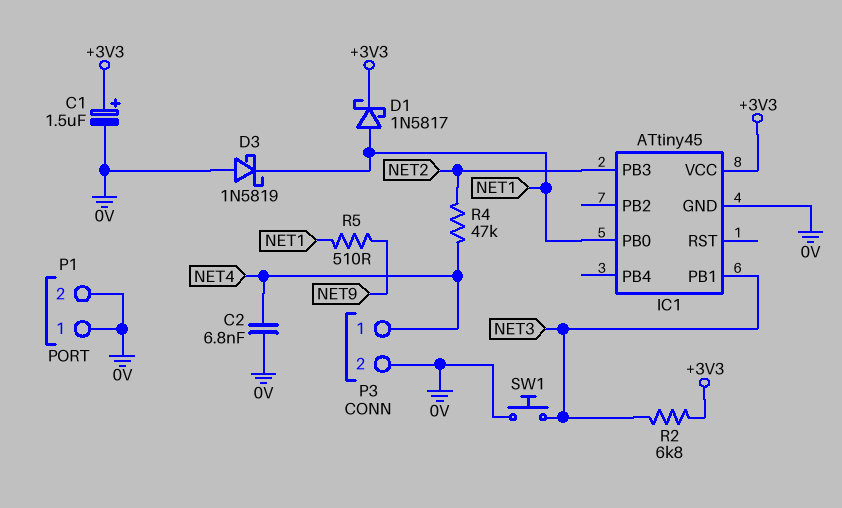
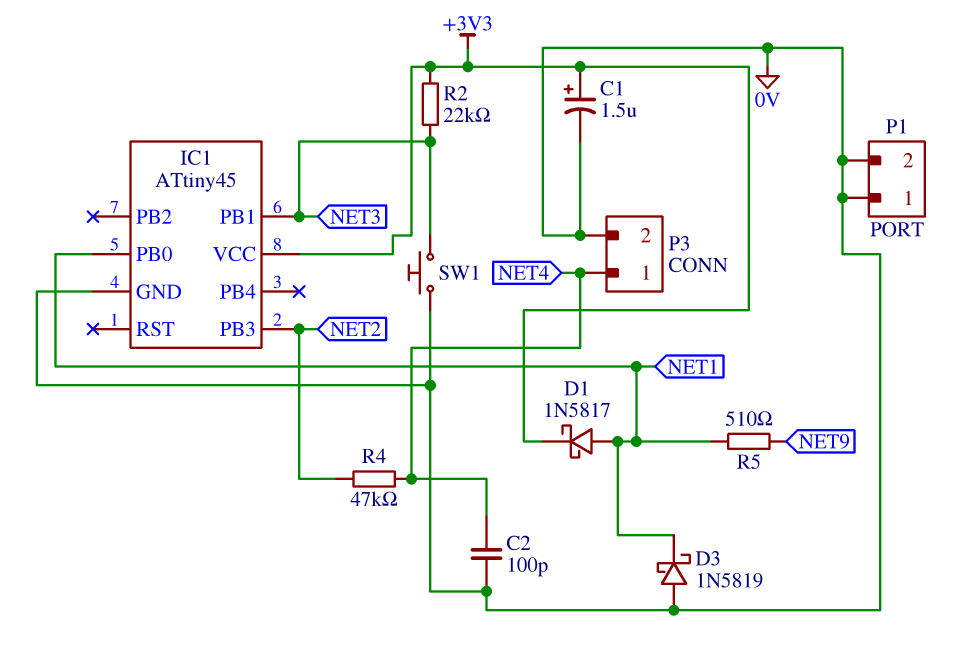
C2: 6.8nF (0V, NET4) -> 100pF (0V, NET4)
R2: 6.8k (+3V3, NET3) -> 22k (+3V3, NET3)

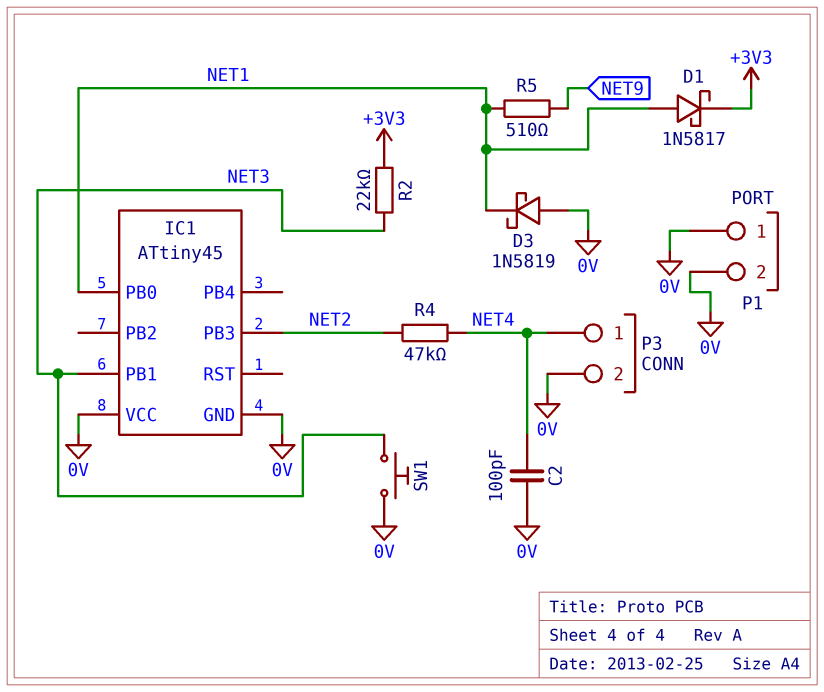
C1: 1.5uF (plus +3V3, minus 0V) -> none
IC1 pin VCC: +3V3 -> 0V

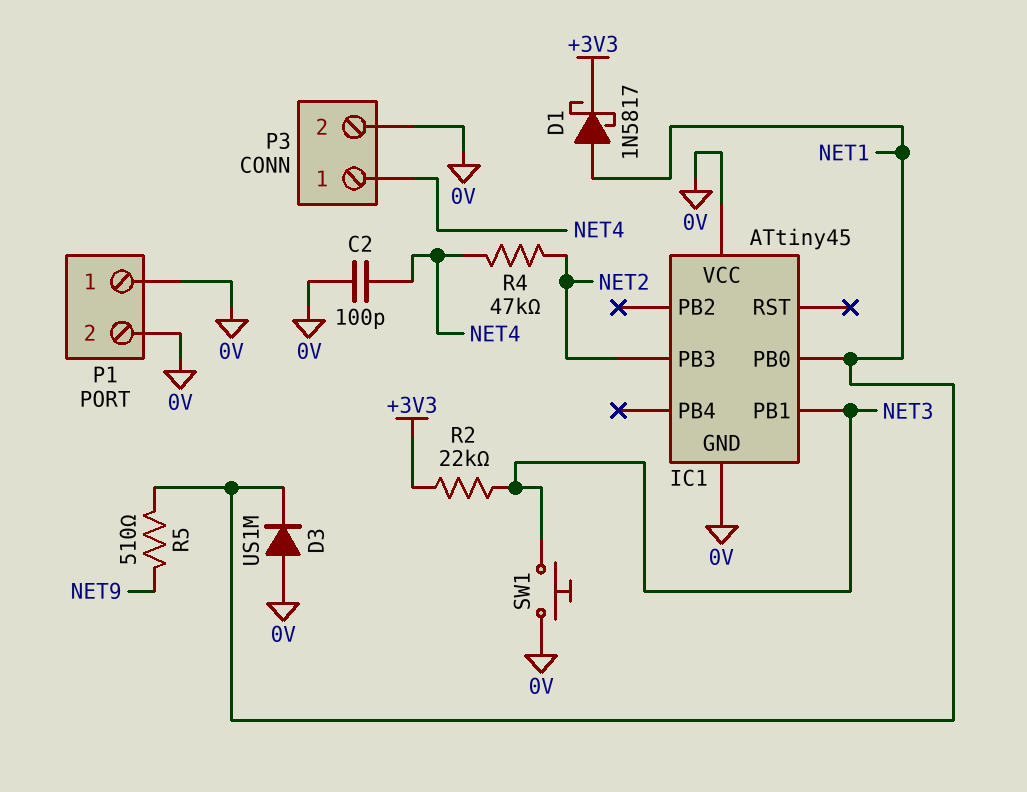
D3: schottky 1N5819 (A 0V, K NET1) -> diode US1M (A 0V, K NET1)

